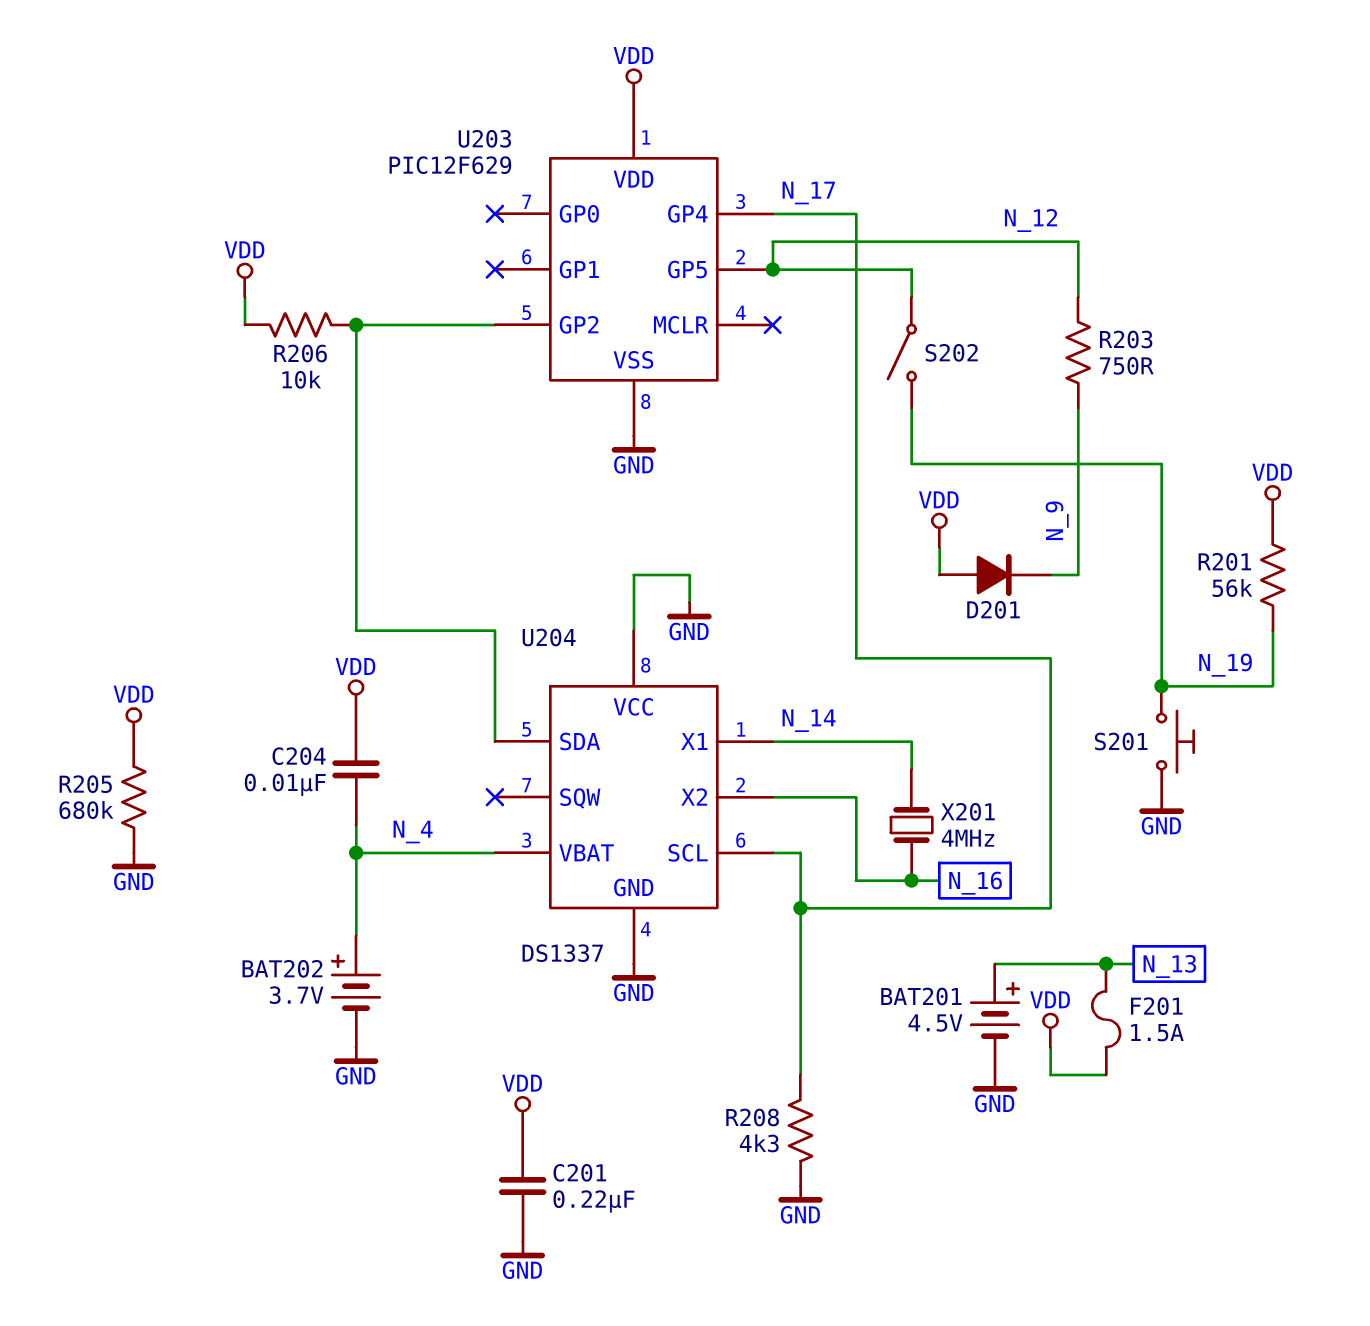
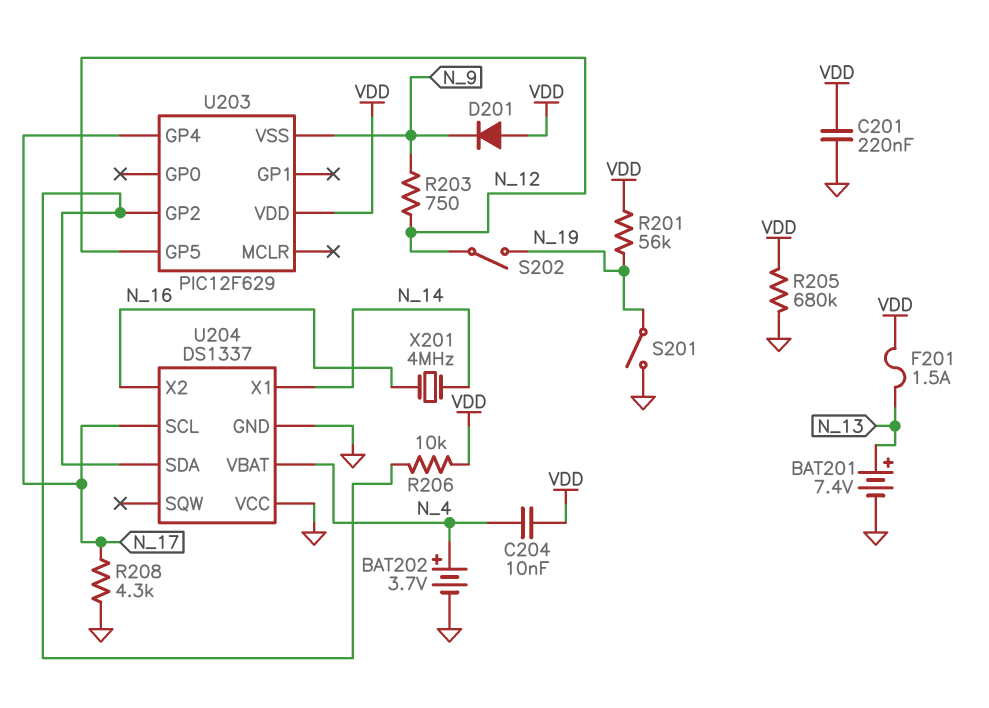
BAT201: 4.5V (plus N_13, minus GND) -> 7.4V (plus N_13, minus GND)
S201: button (GND, N_19) -> switch (GND, N_19)
U203 pin VSS: GND -> N_9

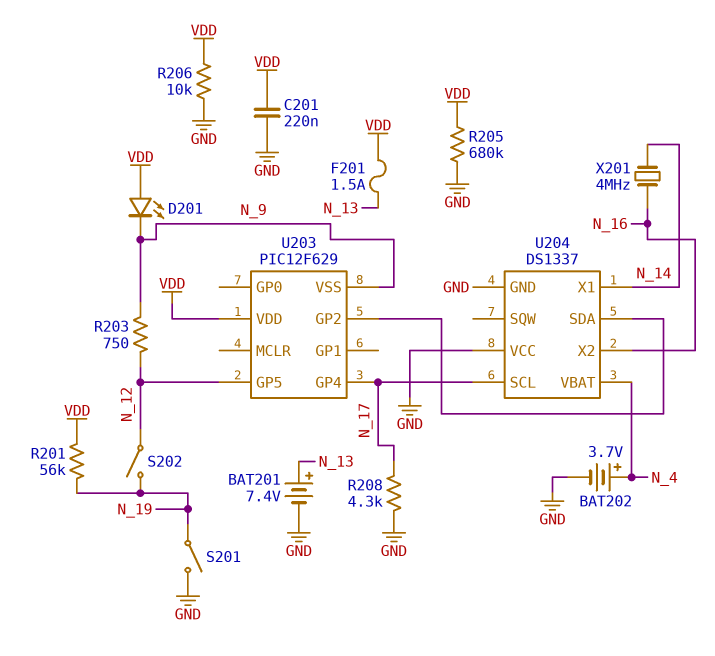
C204: 10nF (N_4, VDD) -> none
D201: diode (A VDD, K N_9) -> LED (A VDD, K N_9)
R206: 10k (U203/GP2, VDD) -> 10k (GND, VDD)

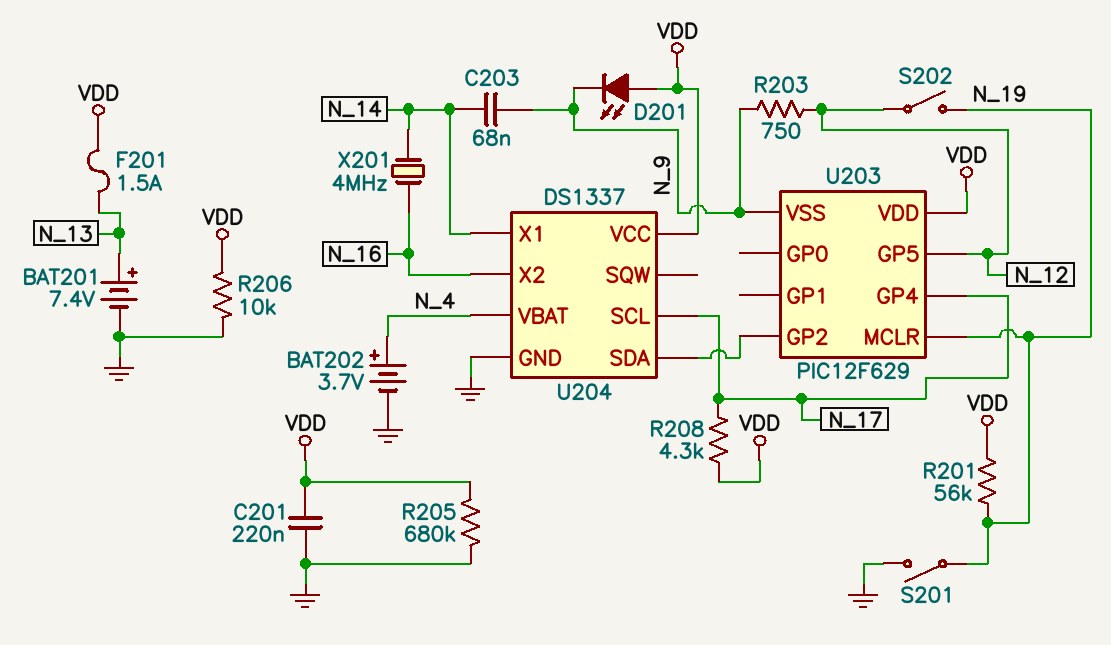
C203: none -> 68nF (N_9, N_14)
R208: 4.3k (GND, N_17) -> 4.3k (N_17, VDD)
U203 pin MCLR: none -> N_19
U204 pin VCC: GND -> VDD

